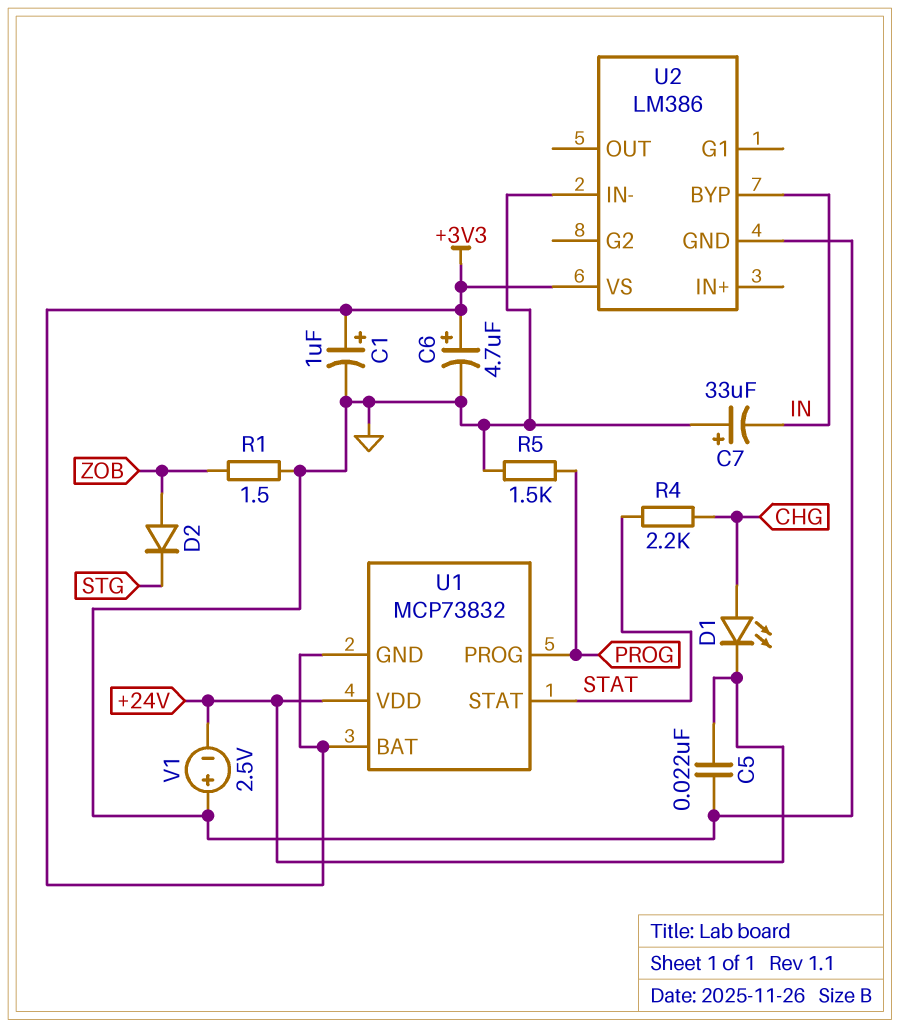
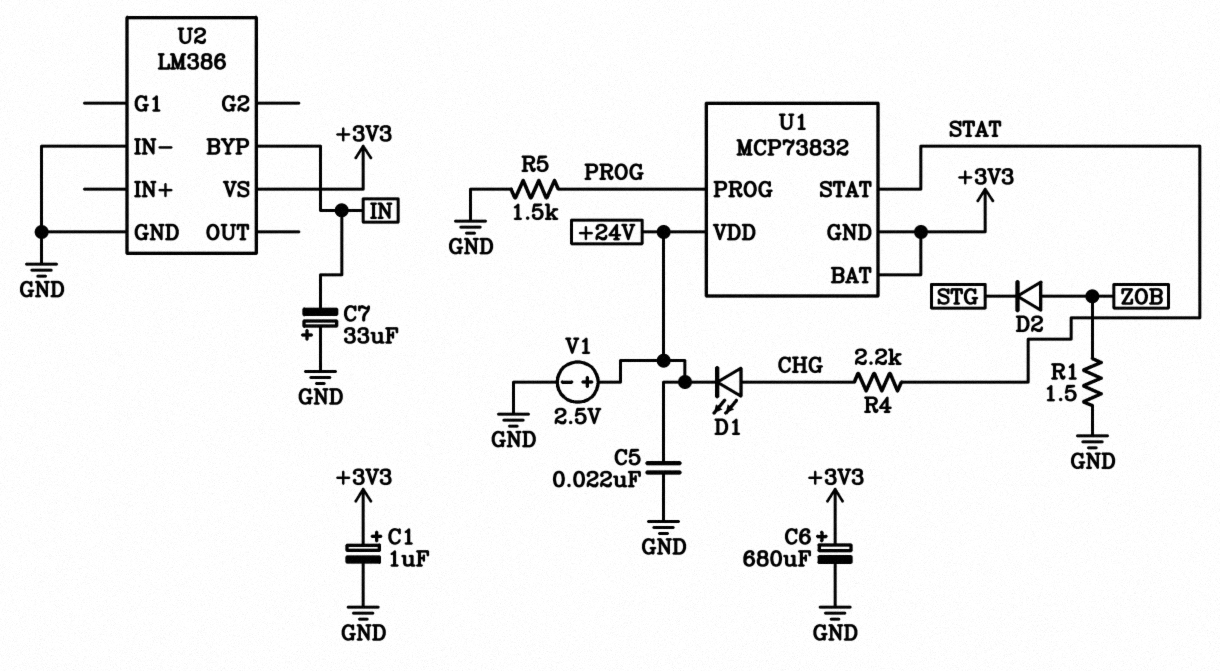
C6: 4.7uF (plus +3V3, minus GND) -> 680uF (plus +3V3, minus GND)
V1: 2.5V (plus GND, minus +24V) -> 2.5V (plus +24V, minus GND)

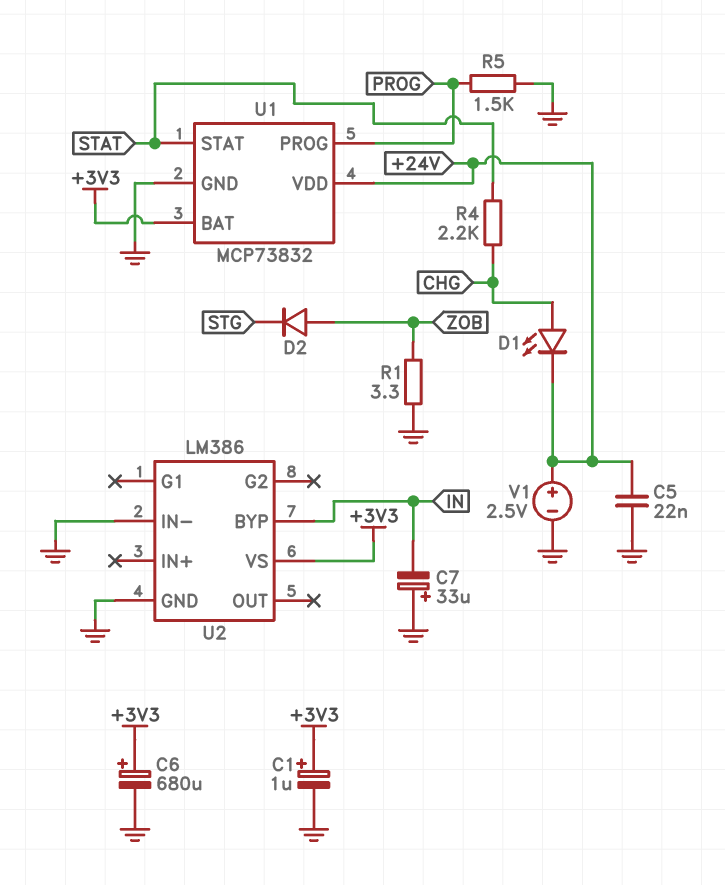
R1: 1.5 (GND, ZOB) -> 3.3 (GND, ZOB)
U1 pin GND: +3V3 -> GND

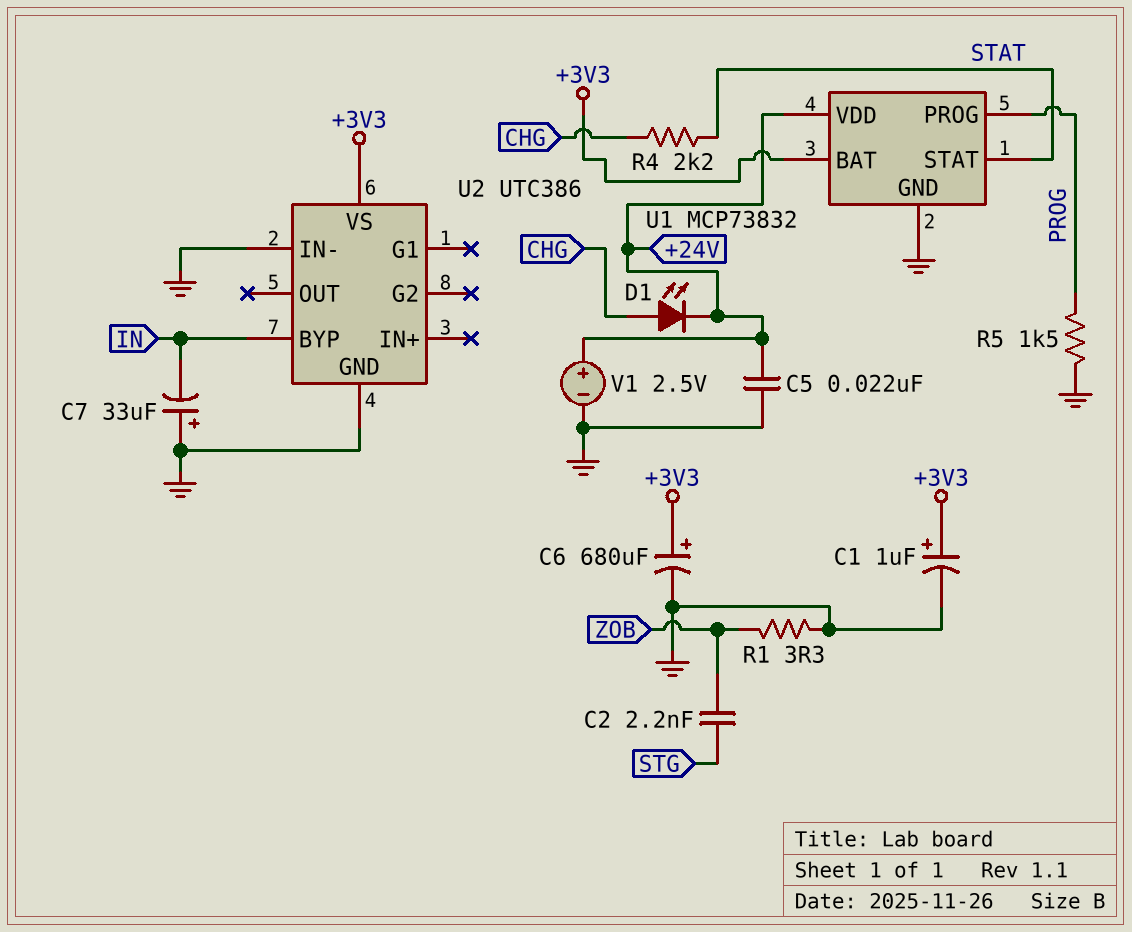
C2: none -> 2.2nF (STG, ZOB)
D2: diode (A ZOB, K STG) -> none
U2: LM386 -> UTC386

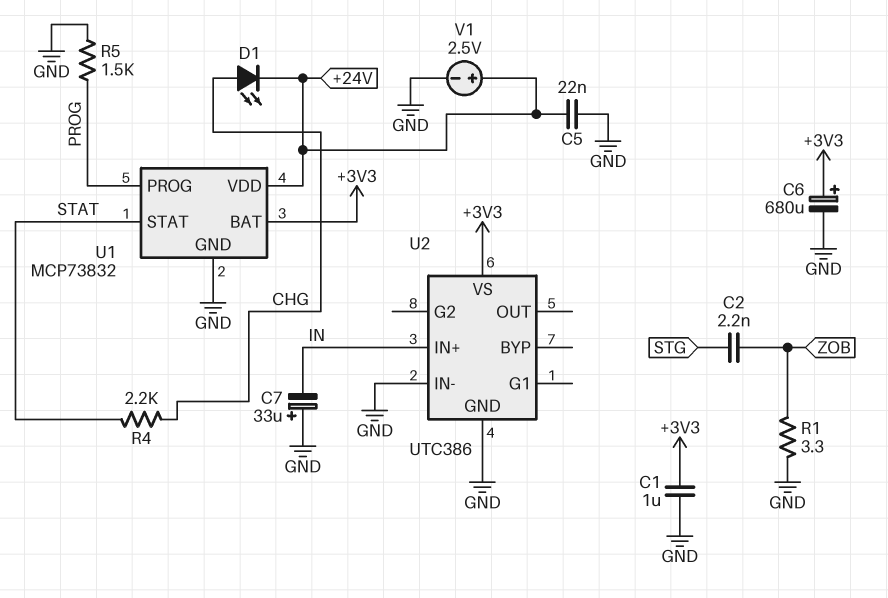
C1: 1uF (plus +3V3, minus GND) -> 1uF (+3V3, GND)
U2 pin BYP: IN -> none
U2 pin IN+: none -> IN

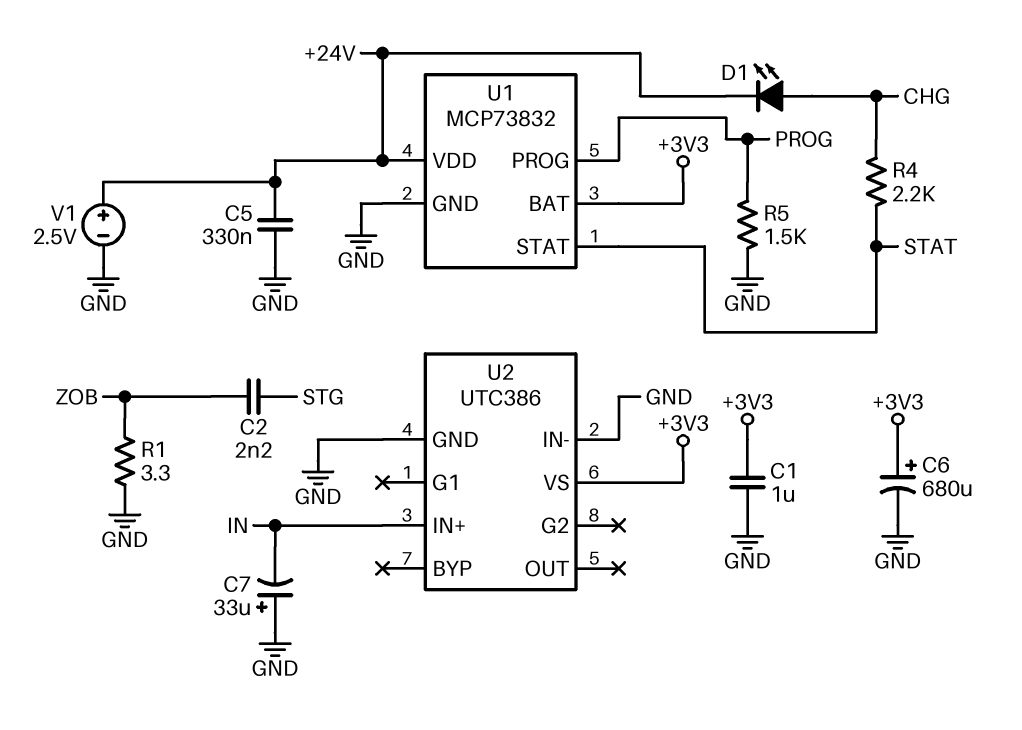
C5: 22nF (+24V, GND) -> 330nF (+24V, GND)

